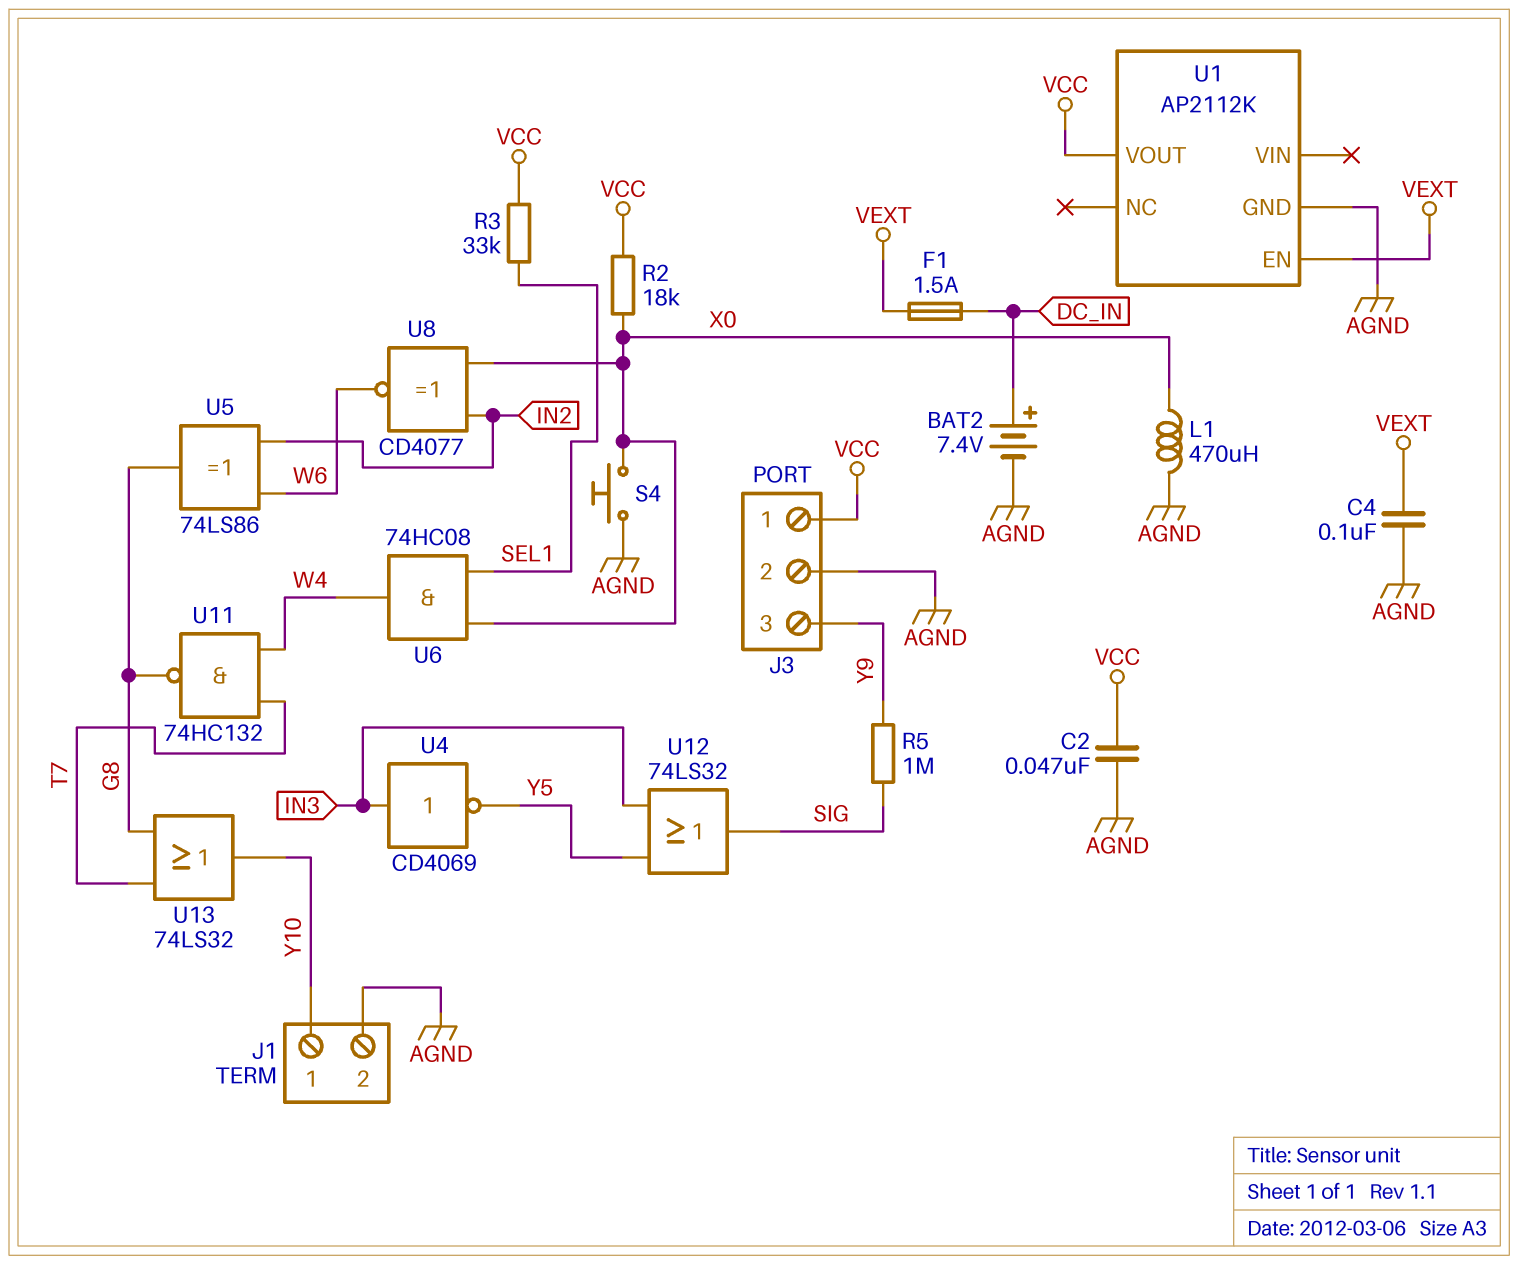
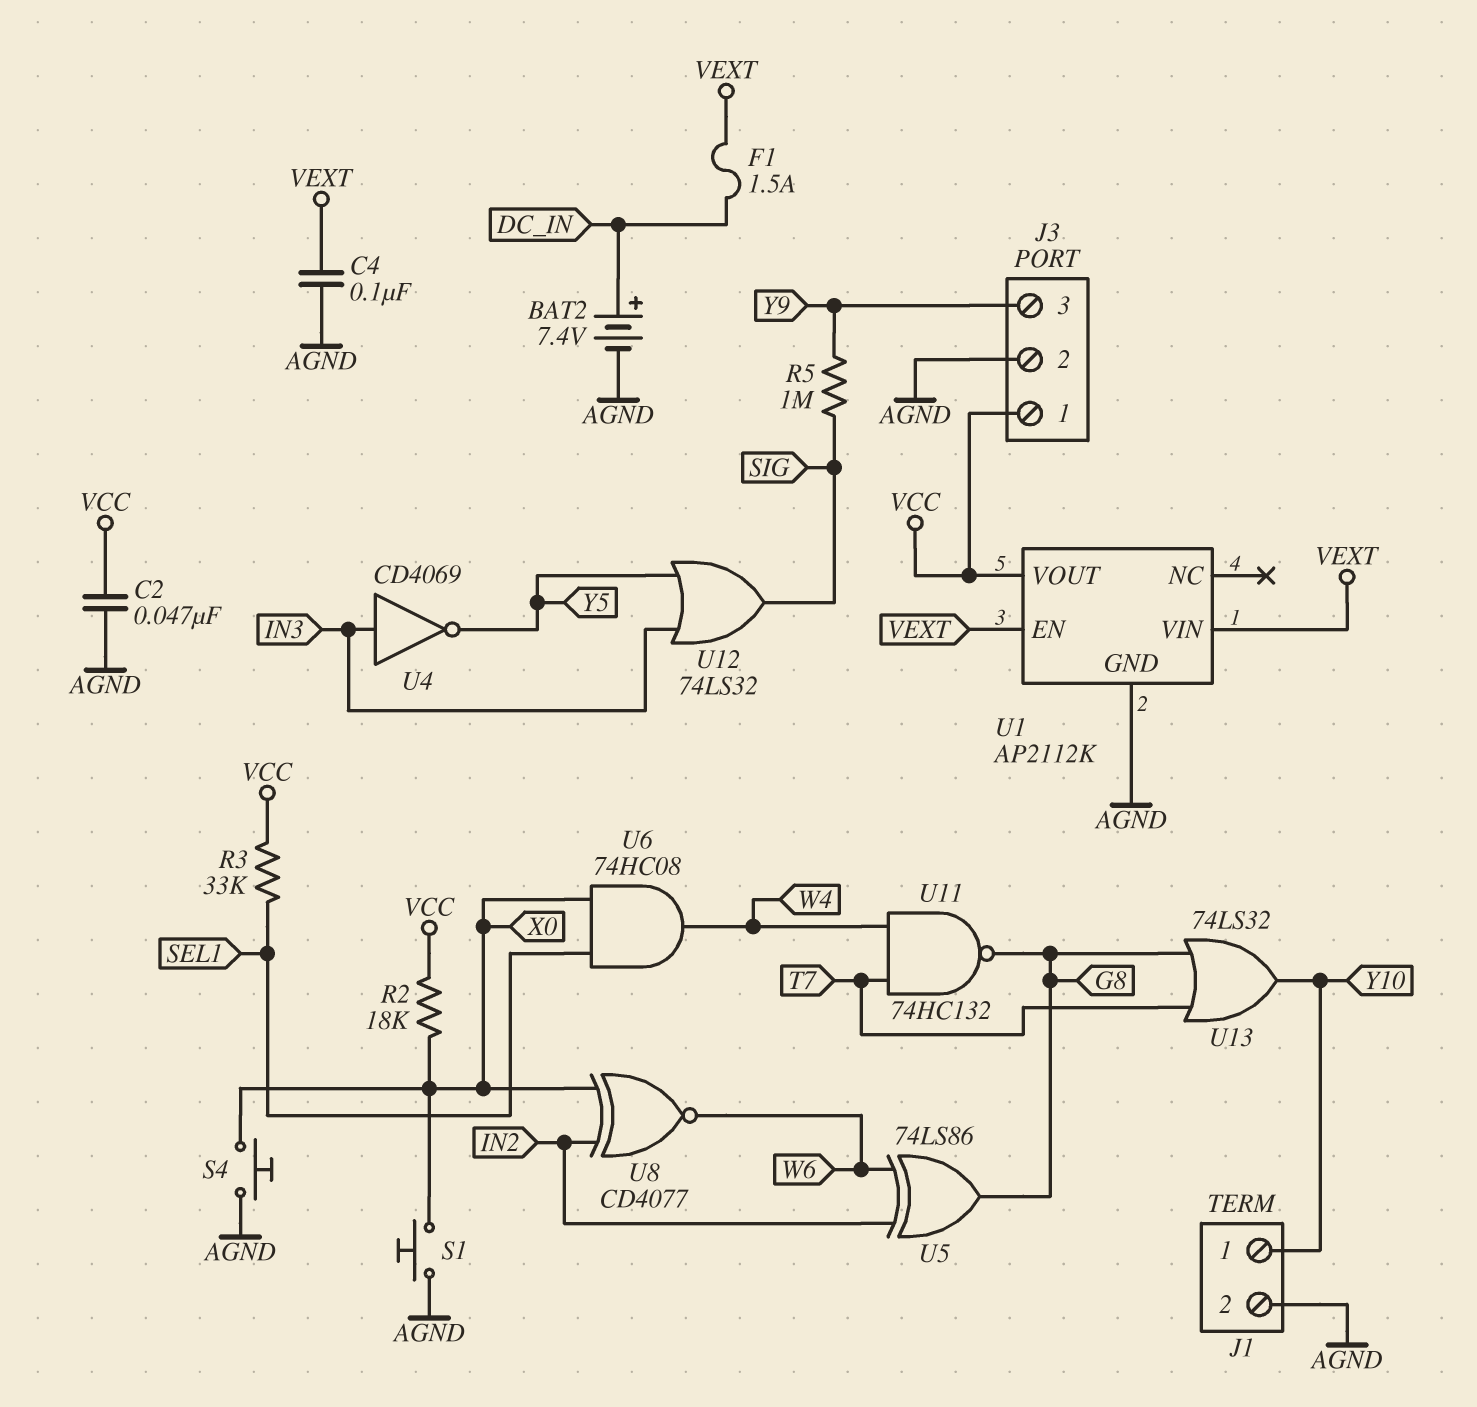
L1: 470uH (AGND, X0) -> none
S1: none -> button (AGND, X0)
U1 pin VIN: none -> VEXT

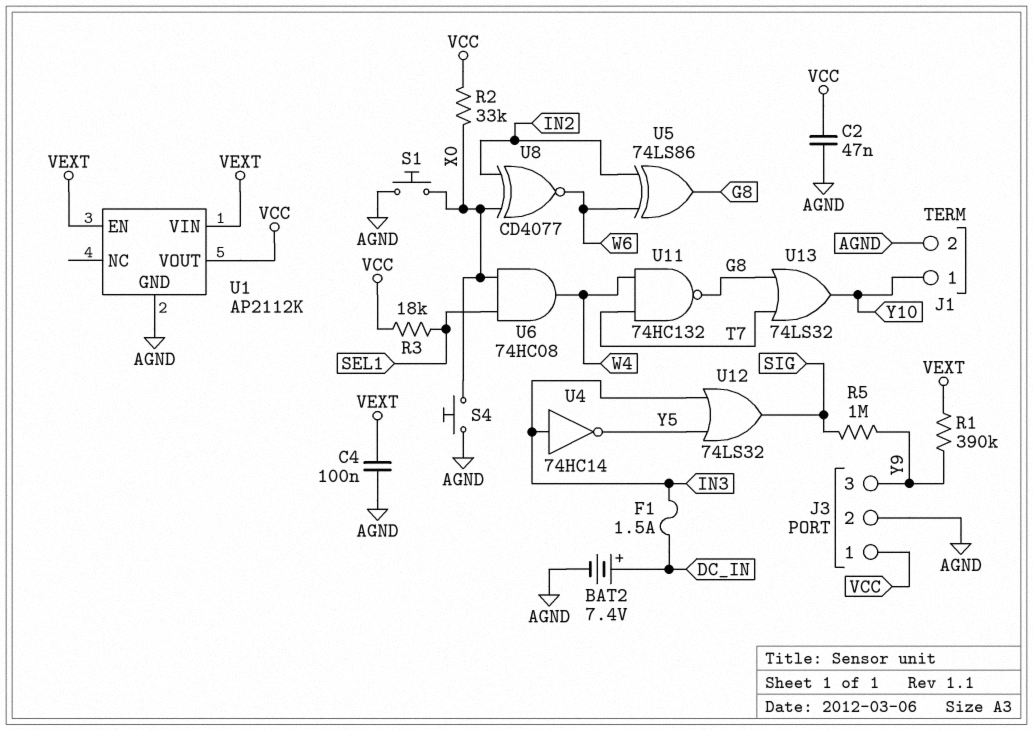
F1: 1.5A (DC_IN, VEXT) -> 1.5A (DC_IN, IN3)
R1: none -> 390k (VEXT, Y9)
R2: 18k (VCC, X0) -> 33k (VCC, X0)
R3: 33k (SEL1, VCC) -> 18k (SEL1, VCC)
U4: NOT CD4069 (in IN3, out Y5) -> NOT 74HC14 (in IN3, out Y5)

